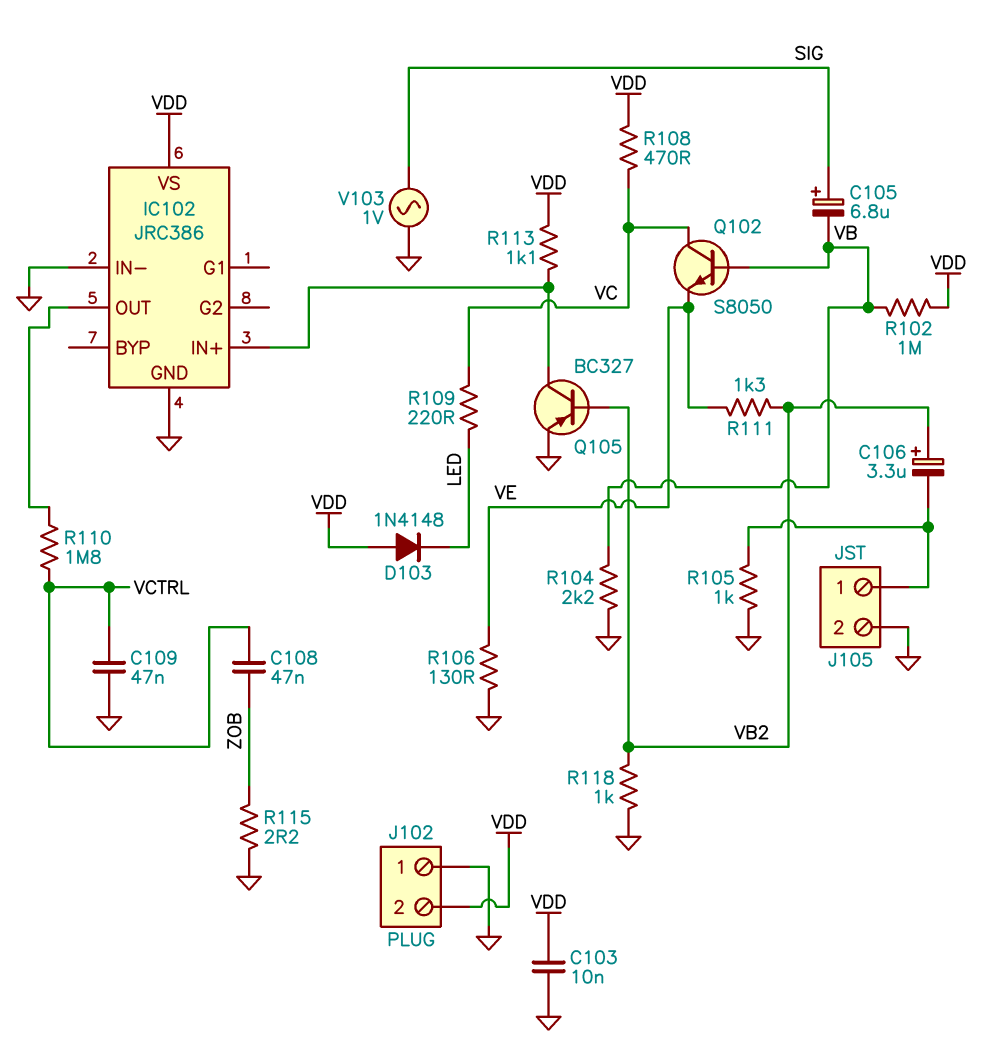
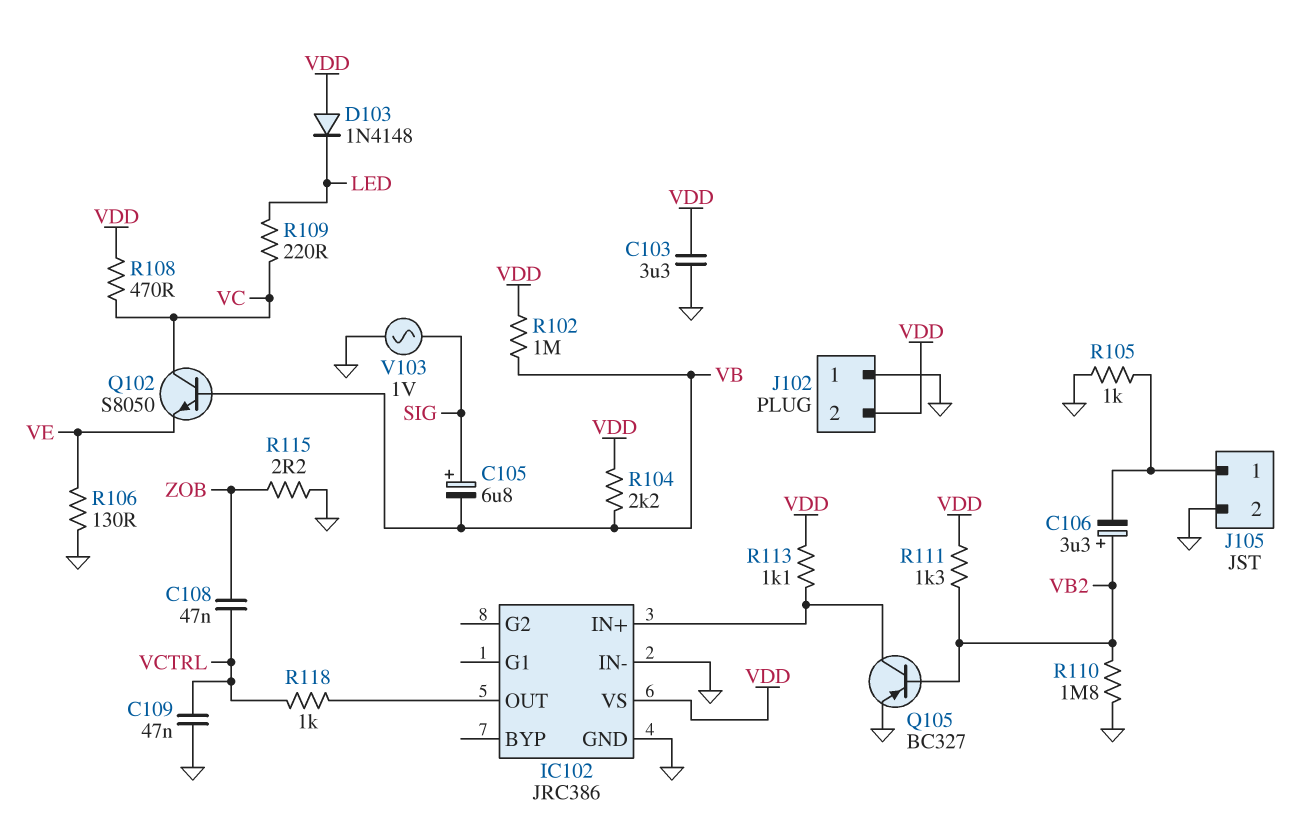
C103: 10nF (GND, VDD) -> 3.3uF (GND, VDD)
R104: 2.2k (GND, VB) -> 2.2k (VB, VDD)
R110: 1.8M (IC102/OUT, VCTRL) -> 1.8M (GND, VB2)
R111: 1.3k (VB2, VE) -> 1.3k (VB2, VDD)
R118: 1k (GND, VB2) -> 1k (IC102/OUT, VCTRL)

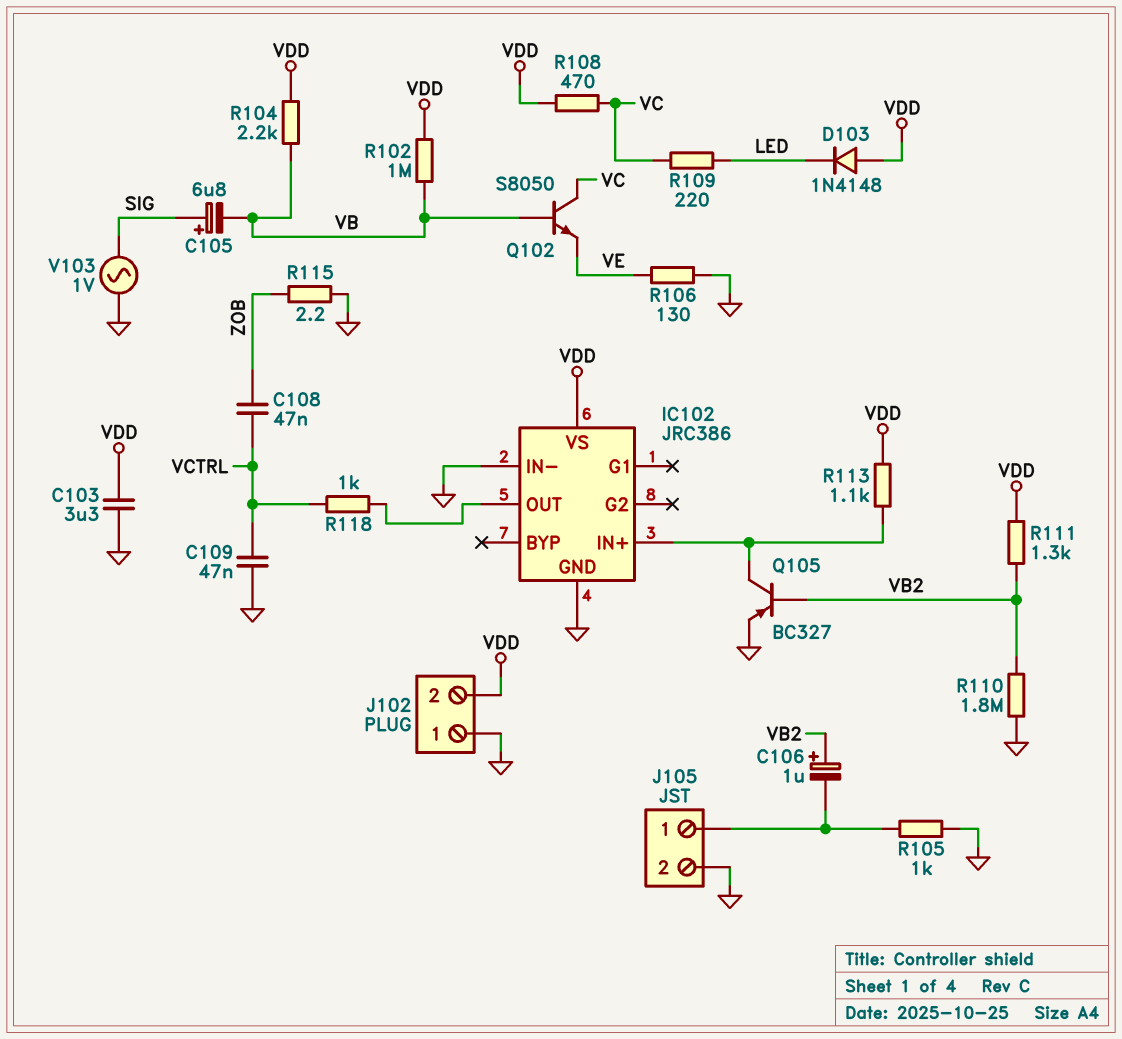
C106: 3.3uF (plus VB2, minus J105/1) -> 1uF (plus VB2, minus J105/1)

